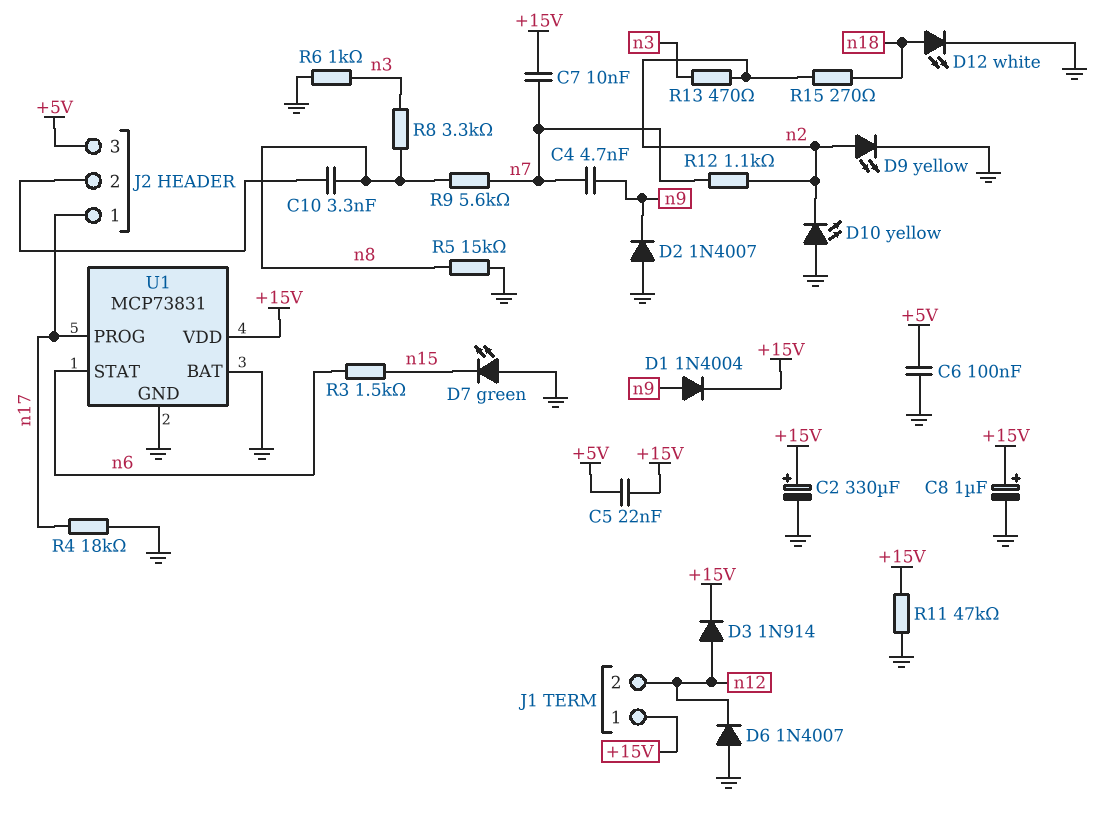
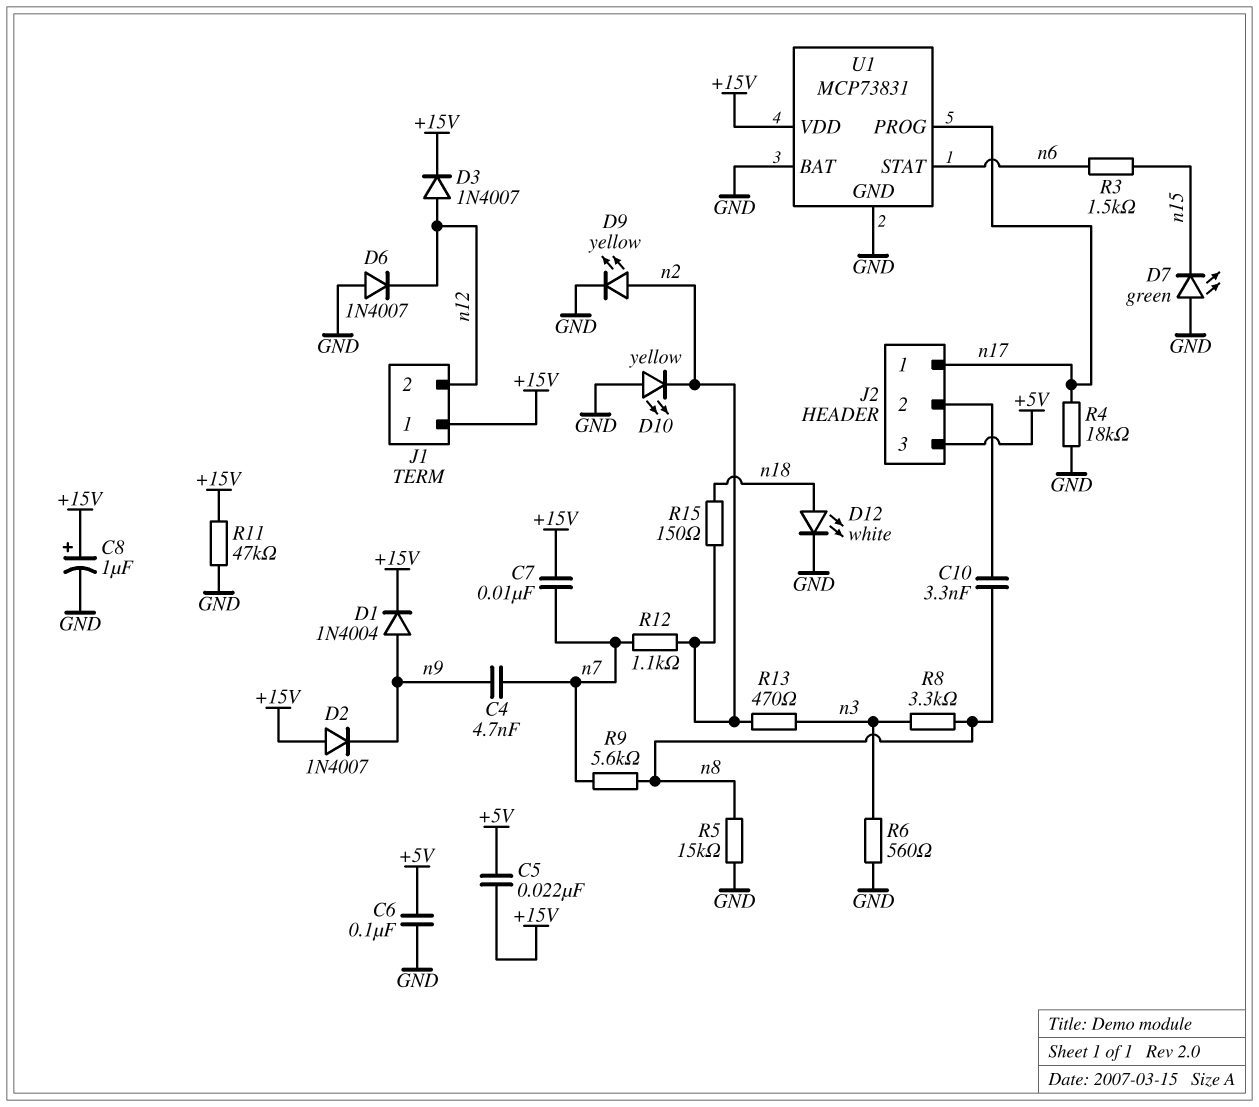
C2: 330uF (plus +15V, minus GND) -> none
D2: diode 1N4007 (A GND, K n9) -> diode 1N4007 (A +15V, K n9)
D3: diode 1N914 (A n12, K +15V) -> diode 1N4007 (A n12, K +15V)
R6: 1k (GND, n3) -> 560 (GND, n3)
R15: 270 (n2, n18) -> 150 (n2, n18)

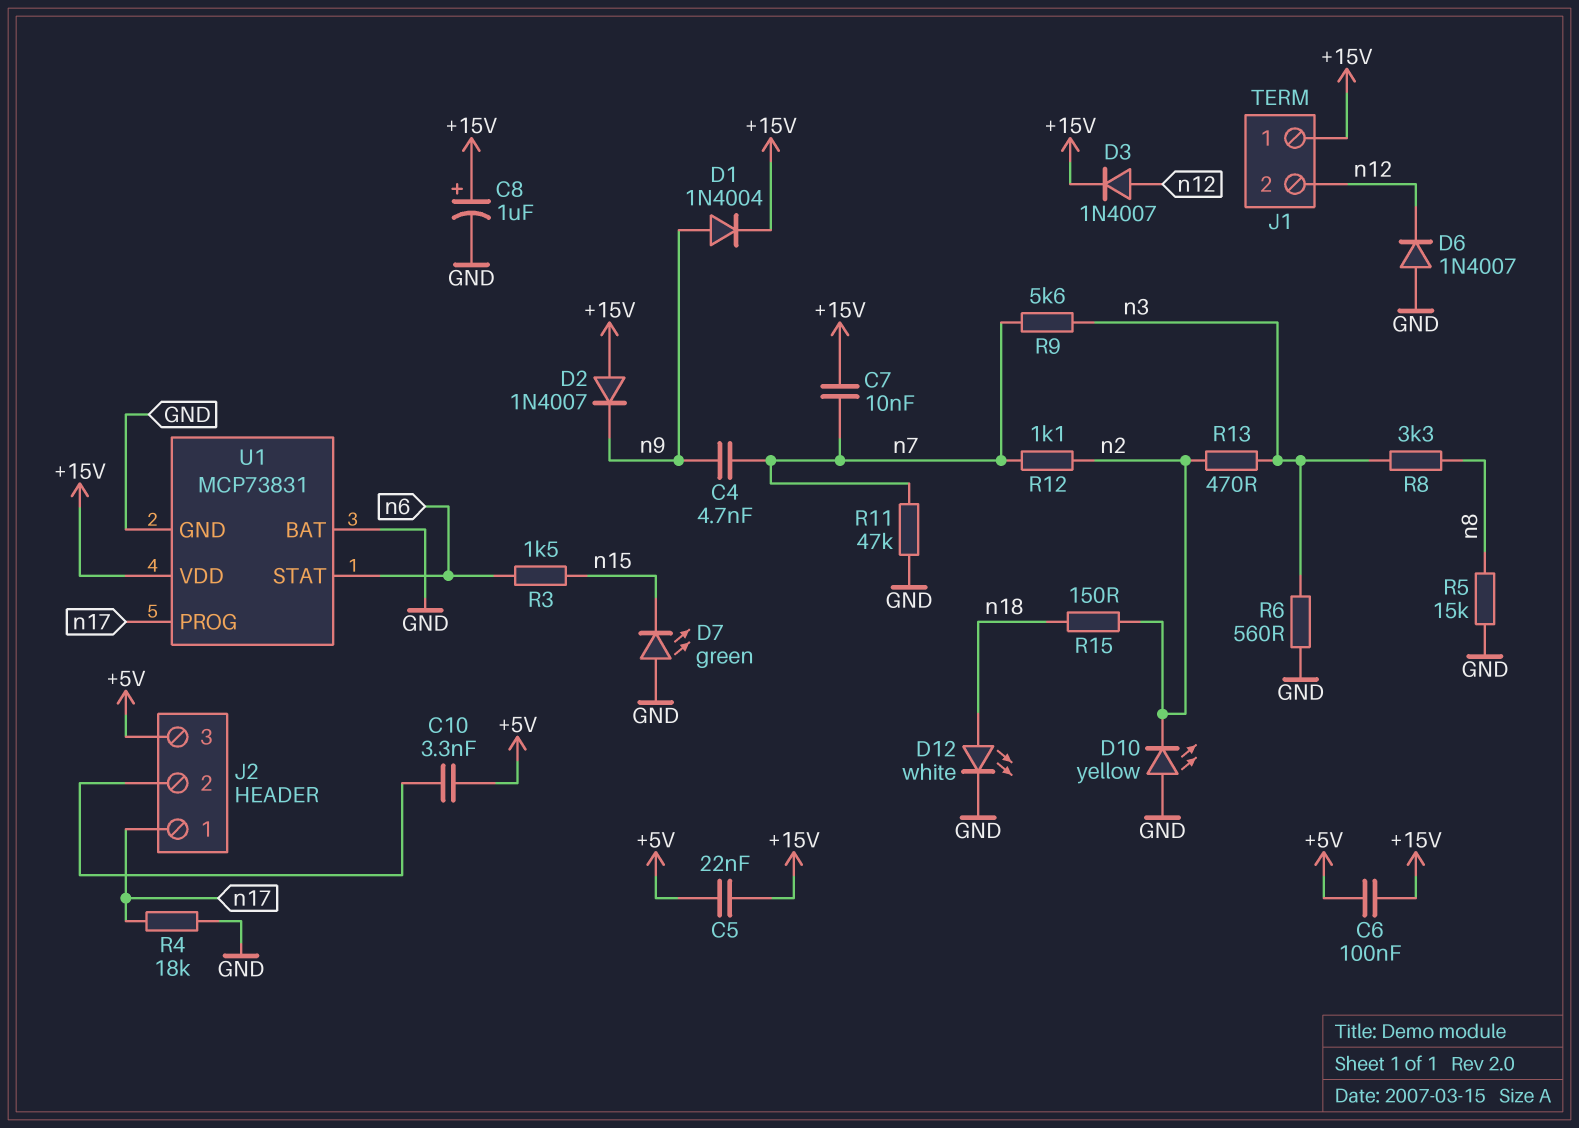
C6: 100nF (+5V, GND) -> 100nF (+5V, +15V)
C10: 3.3nF (J2/2, n8) -> 3.3nF (+5V, J2/2)
D9: LED yellow (A n2, K GND) -> none
R9: 5.6k (n7, n8) -> 5.6k (n3, n7)
R11: 47k (+15V, GND) -> 47k (GND, n7)

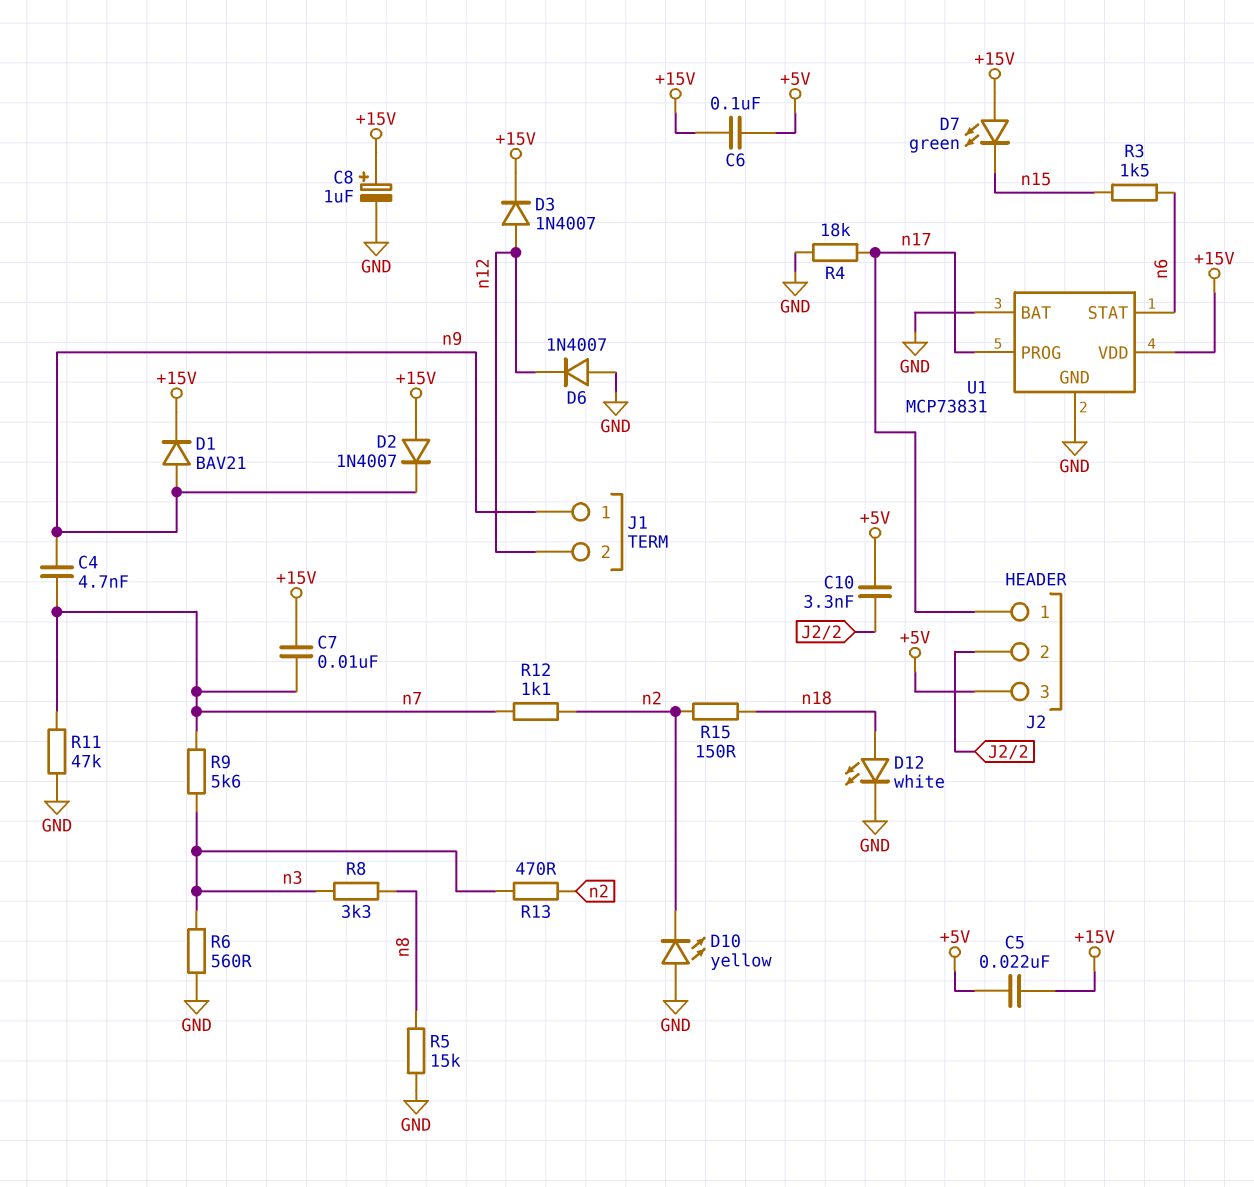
D1: diode 1N4004 (A n9, K +15V) -> diode BAV21 (A n9, K +15V)
D7: LED green (A GND, K n15) -> LED green (A +15V, K n15)
J1 pin 1: +15V -> n9

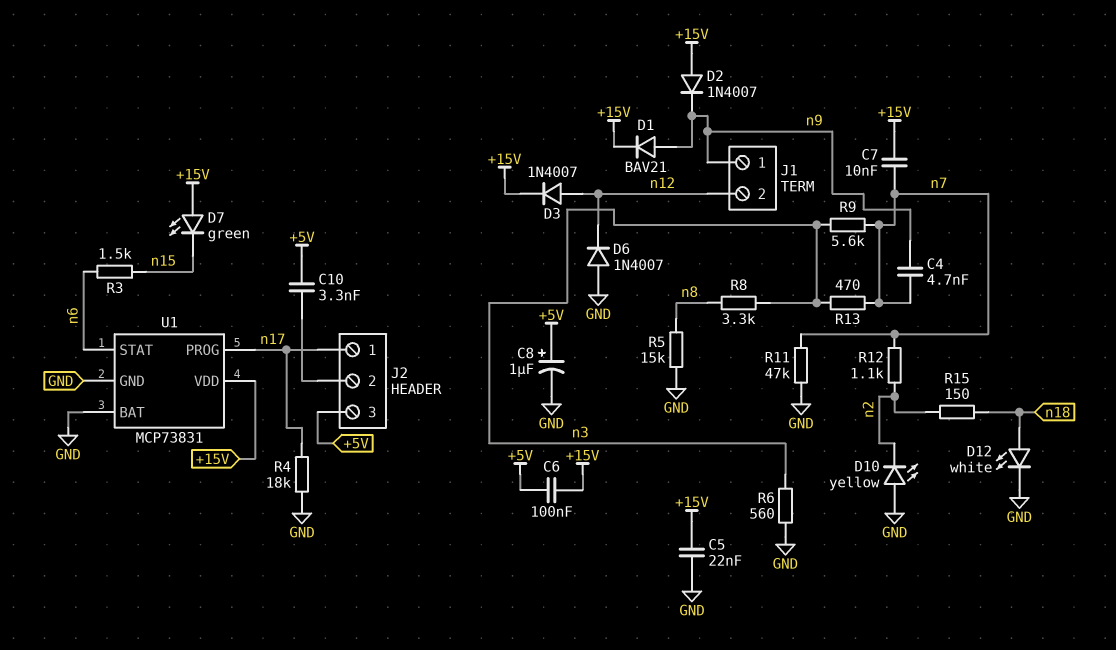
C5: 22nF (+5V, +15V) -> 22nF (+15V, GND)
C8: 1uF (plus +15V, minus GND) -> 1uF (plus +5V, minus GND)
R13: 470 (n2, n3) -> 470 (n3, n7)

